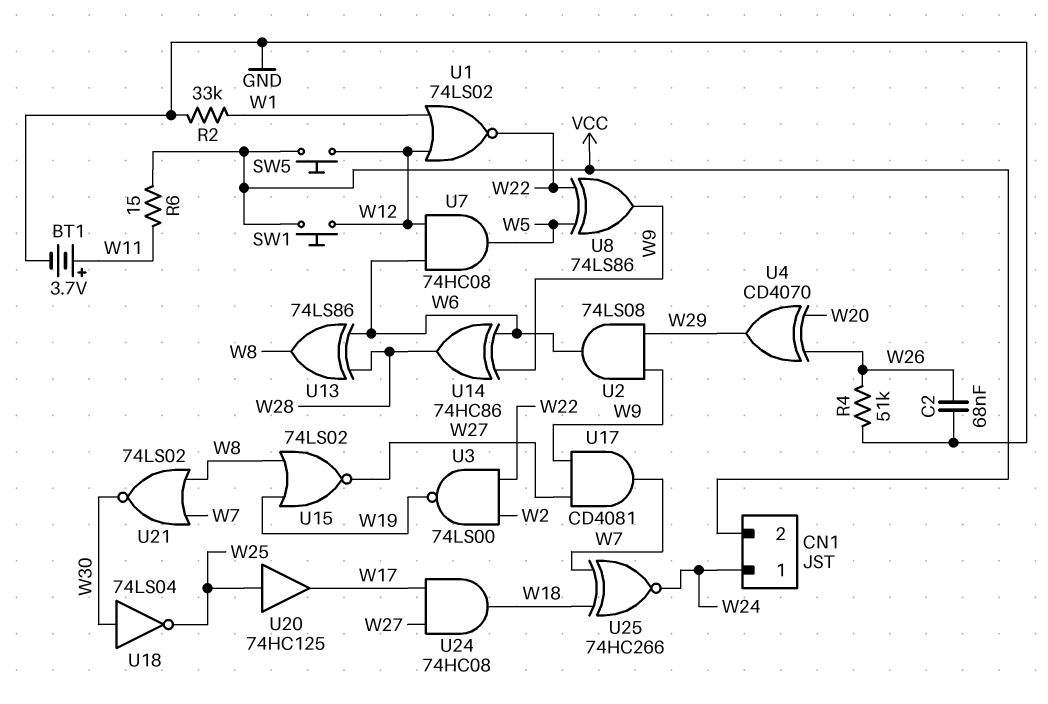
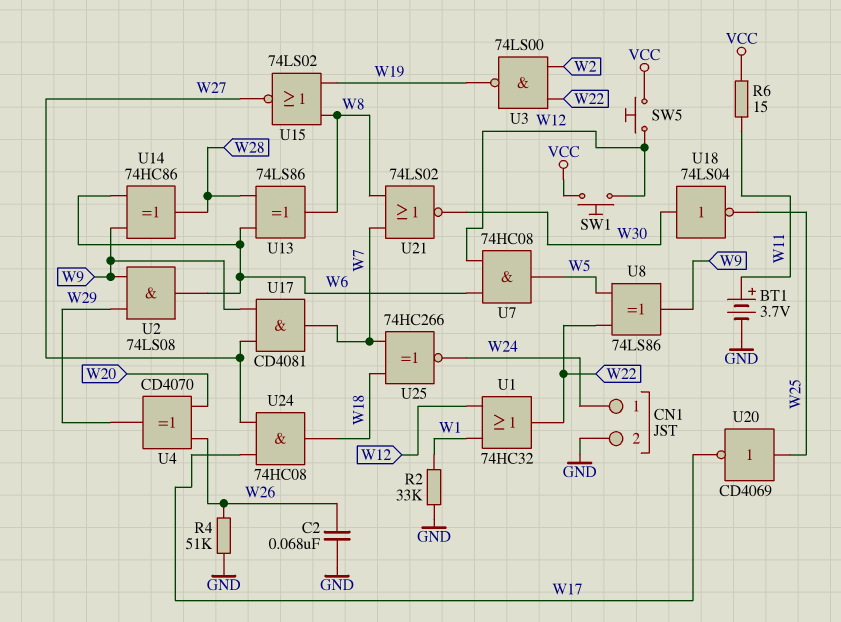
CN1 pin 2: VCC -> GND
U1: NOR 74LS02 (in W1, in W12, out W22) -> OR 74HC32 (in W1, in W12, out W22)
U20: buffer 74HC125 (in W25, out W17) -> NOT CD4069 (in W25, out W17)

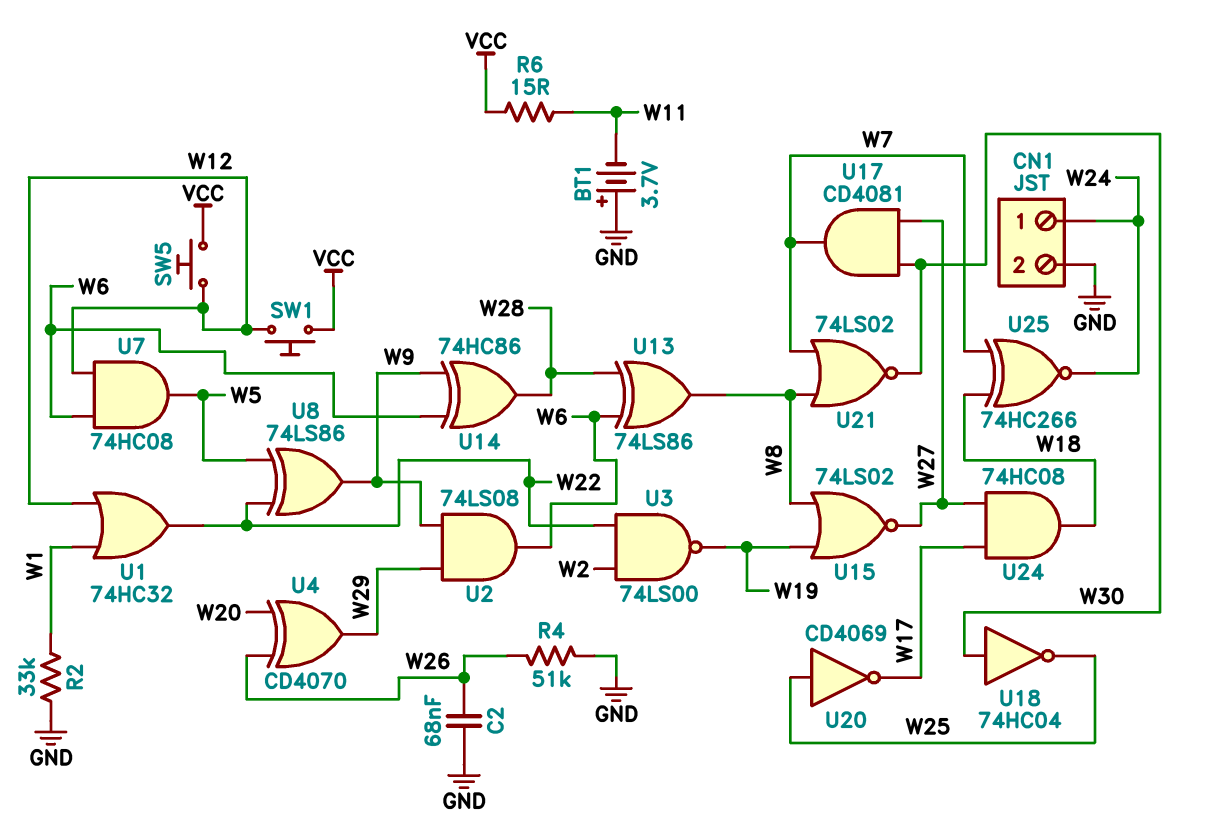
BT1: 3.7V (plus W11, minus GND) -> 3.7V (plus GND, minus W11)
U17: AND CD4081 (in W9, in W27, out W7) -> AND CD4081 (in W27, in W30, out W7)
U18: NOT 74LS04 (in W30, out W25) -> NOT 74HC04 (in W30, out W25)

